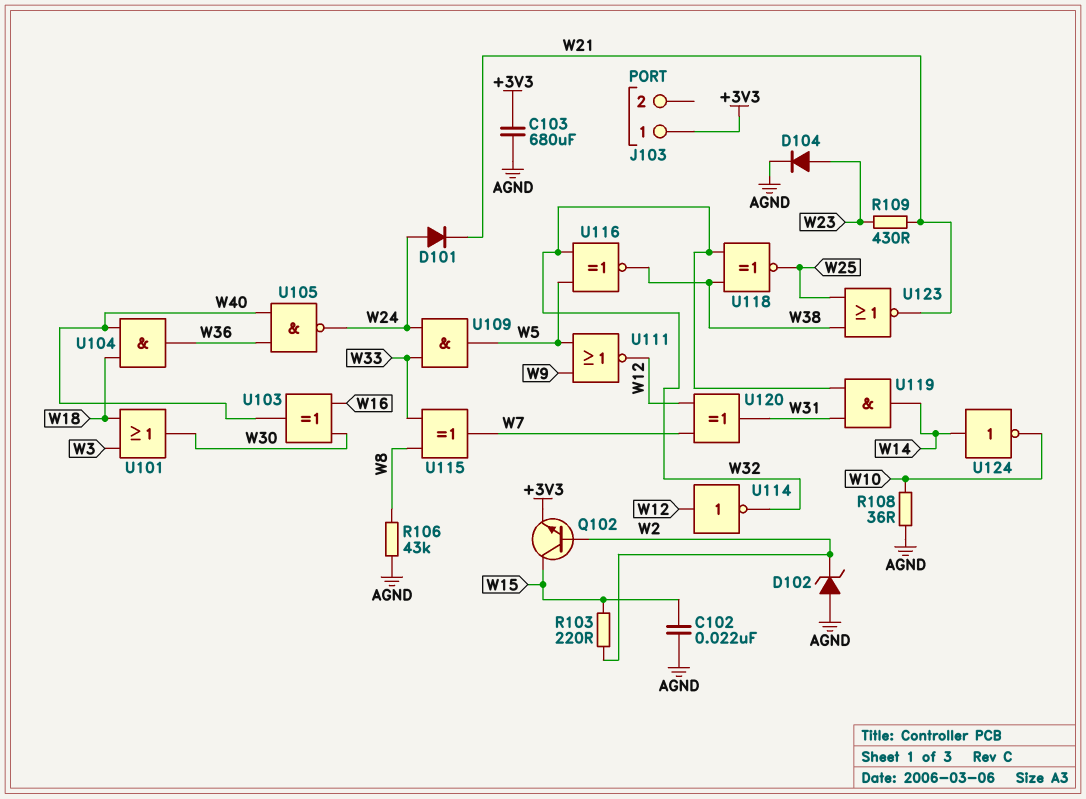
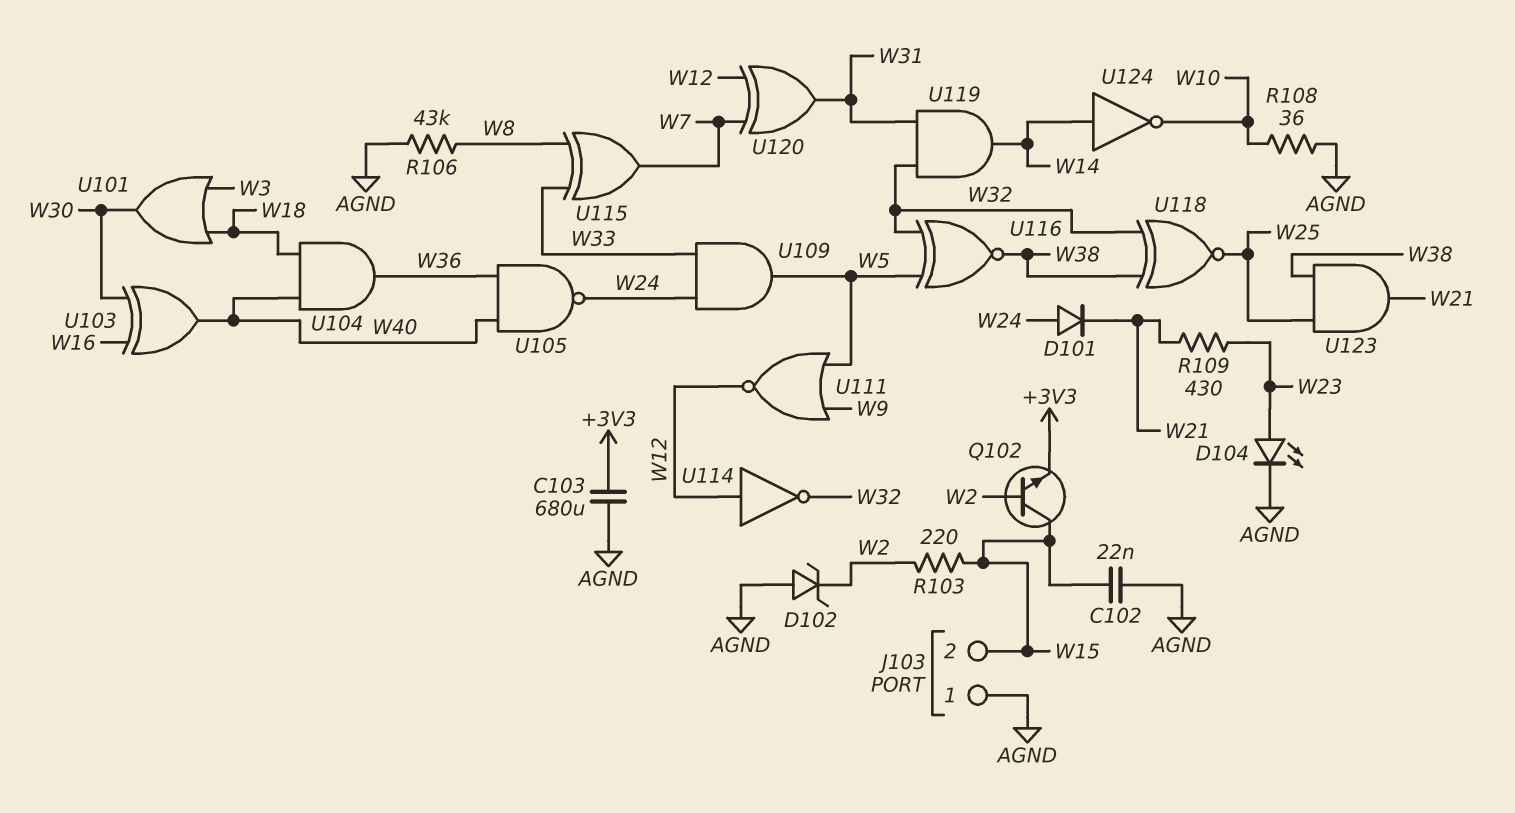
D104: diode (A W23, K AGND) -> LED (A W23, K AGND)
J103 pin 1: +3V3 -> AGND
J103 pin 2: none -> W15
U123: NOR (in W25, in W38, out W21) -> AND (in W25, in W38, out W21)

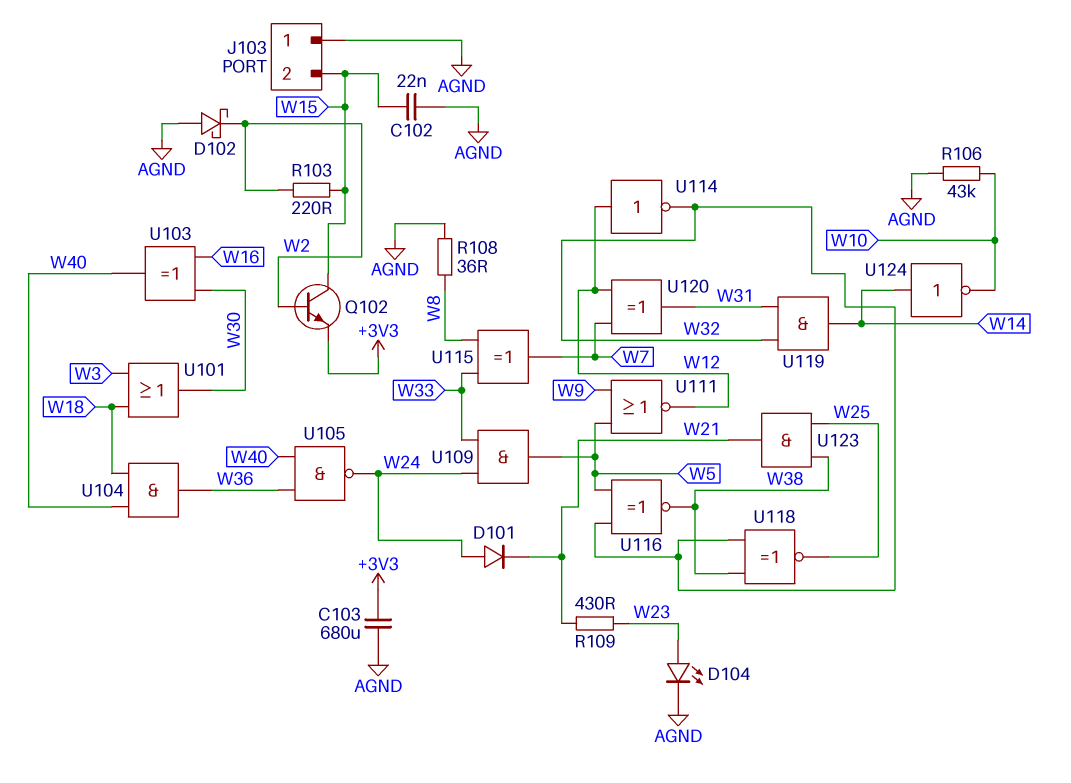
D102: zener (A AGND, K W2) -> schottky (A AGND, K W2)
R106: 43k (AGND, W8) -> 43k (AGND, W10)
R108: 36 (AGND, W10) -> 36 (AGND, W8)

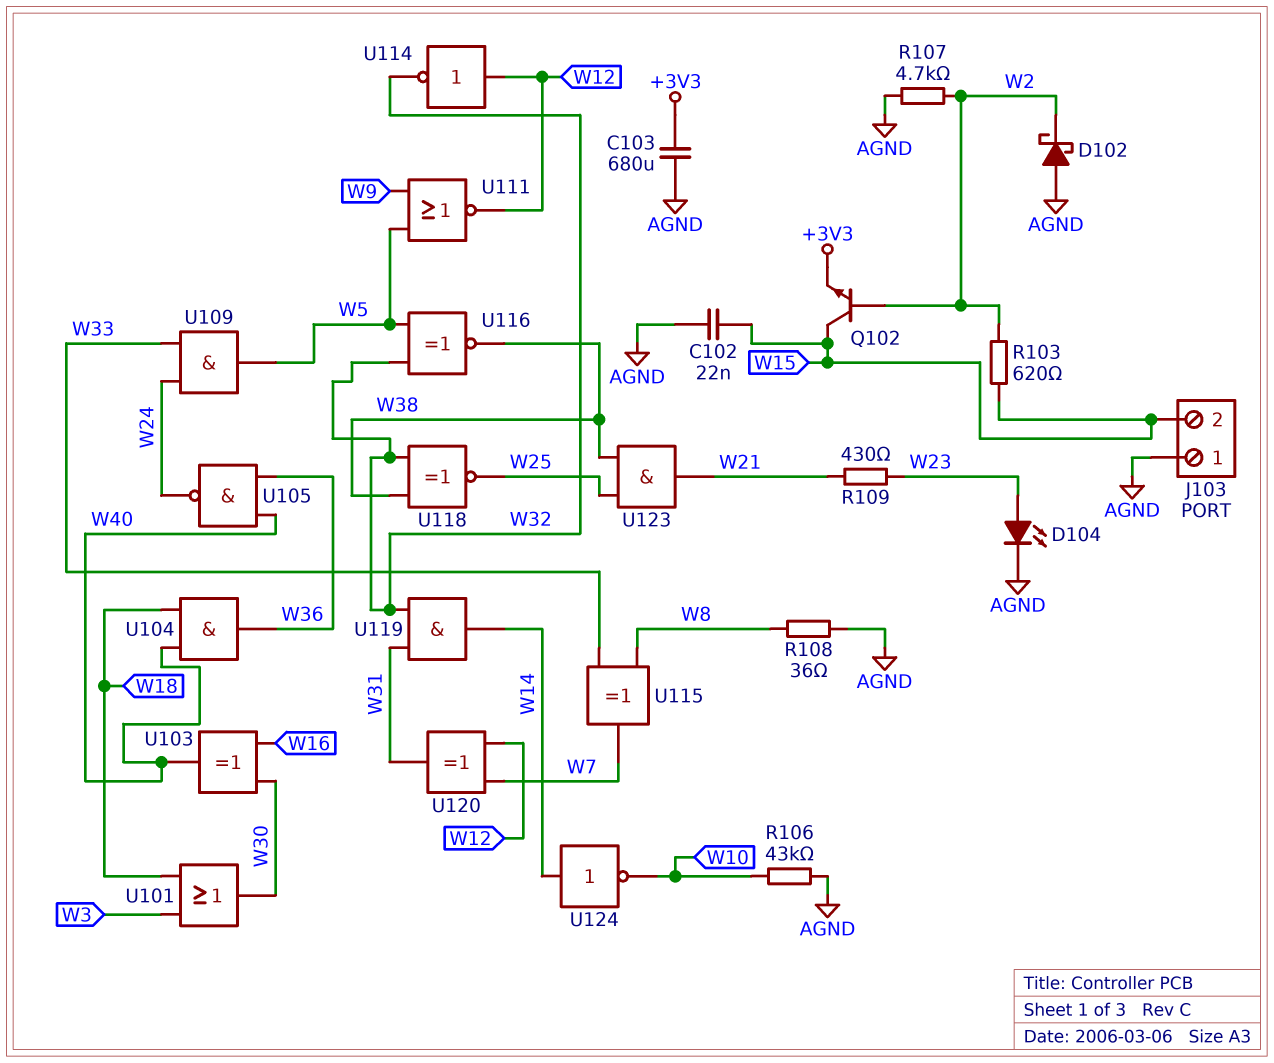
D101: diode (A W24, K W21) -> none
R103: 220 (W2, W15) -> 620 (W2, W15)
R107: none -> 4.7k (AGND, W2)

